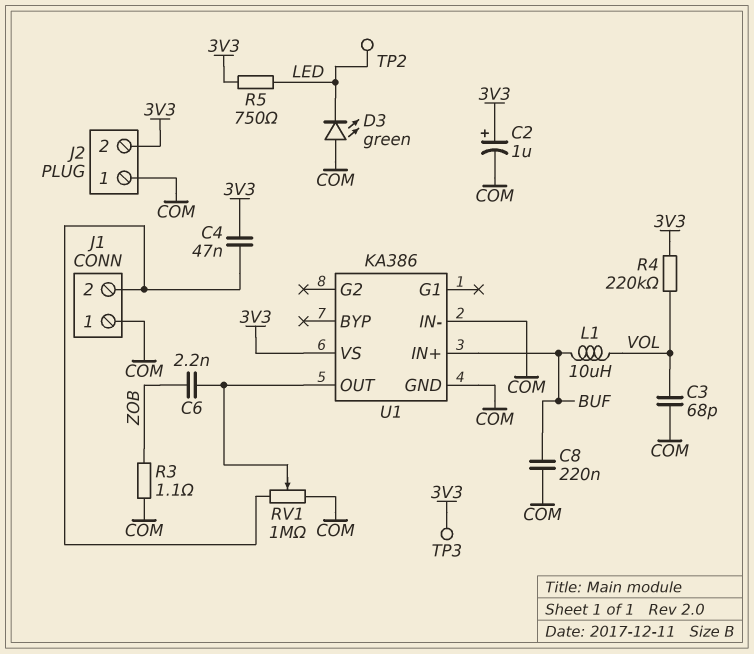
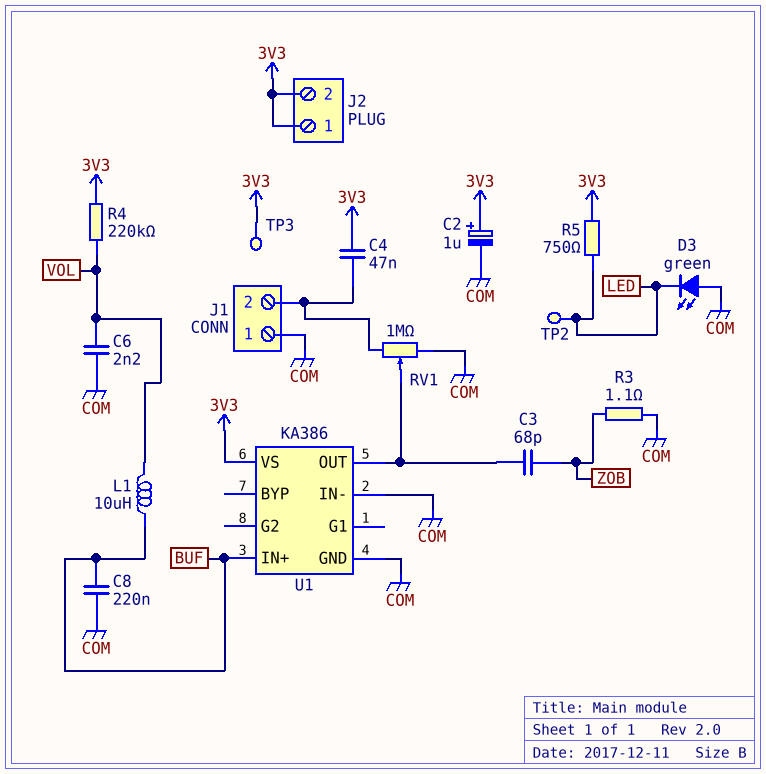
C3: 68pF (COM, VOL) -> 68pF (U1/OUT, ZOB)
C6: 2.2nF (U1/OUT, ZOB) -> 2.2nF (COM, VOL)
J2 pin 1: COM -> 3V3

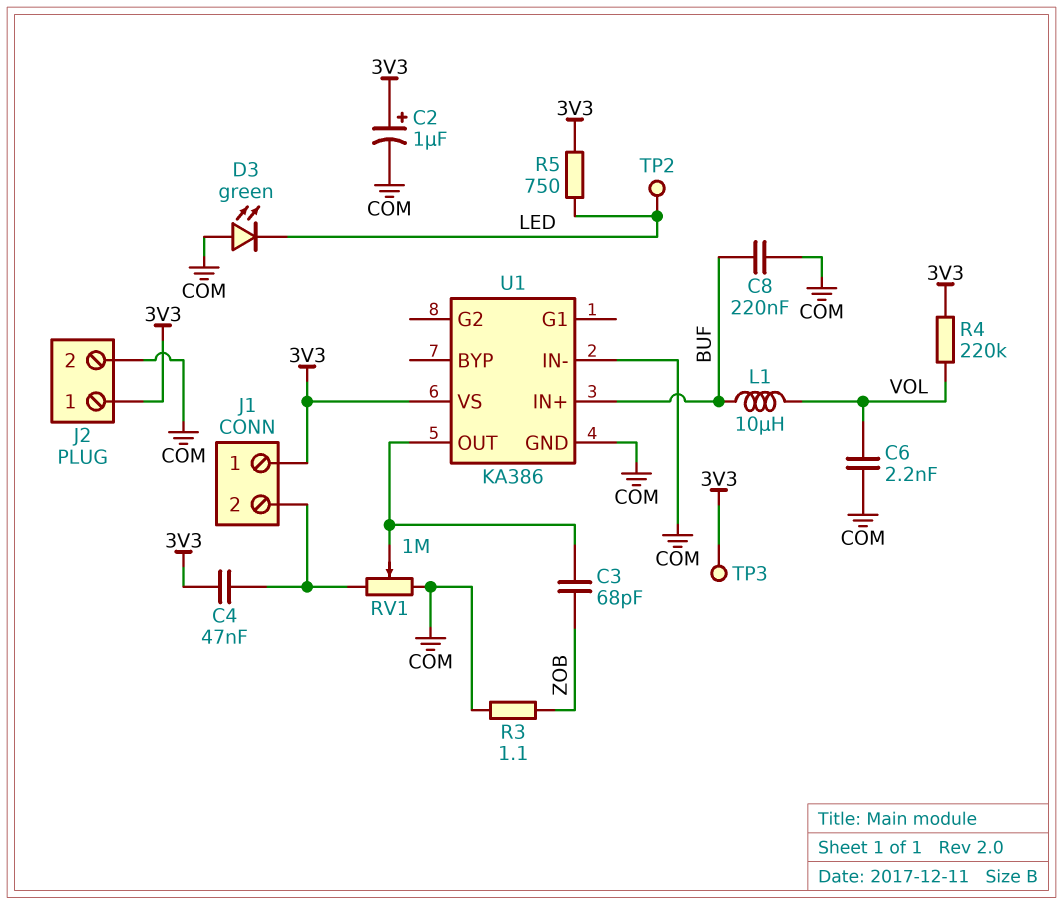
J1 pin 1: COM -> 3V3
J2 pin 2: 3V3 -> COM

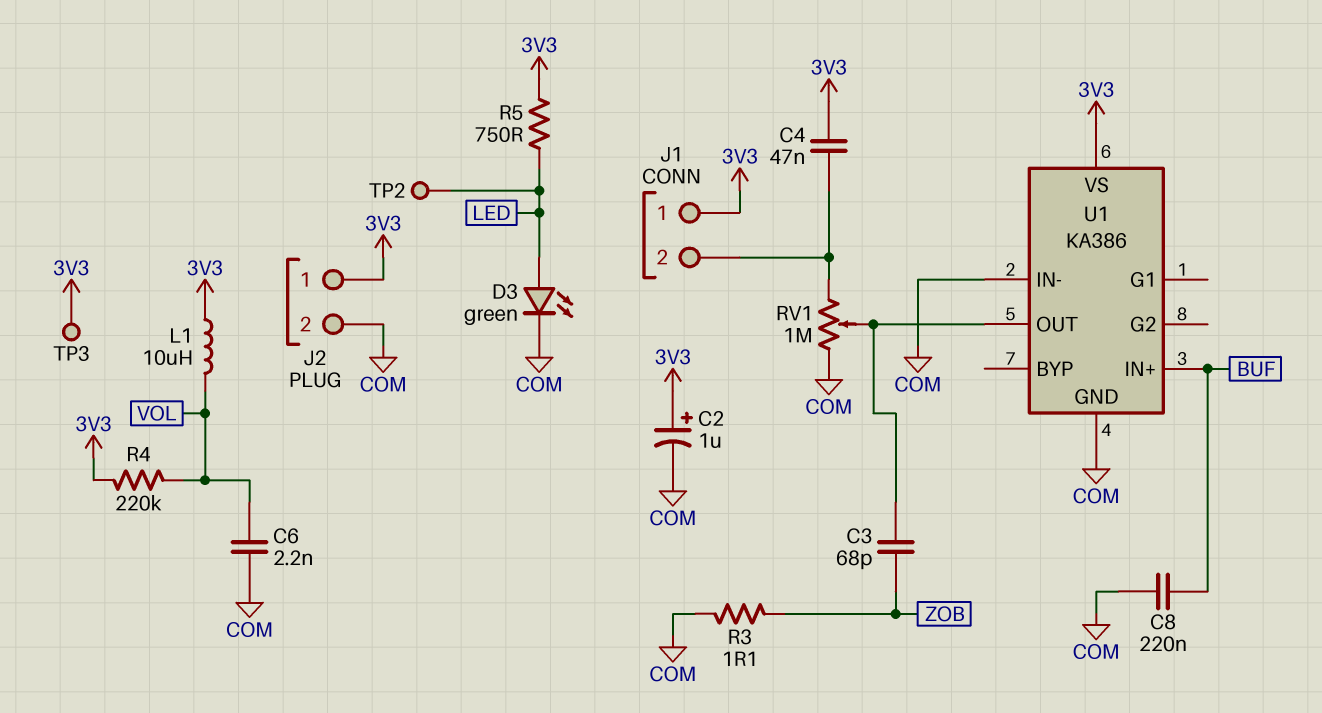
D3: LED green (A COM, K LED) -> LED green (A LED, K COM)
L1: 10uH (BUF, VOL) -> 10uH (3V3, VOL)

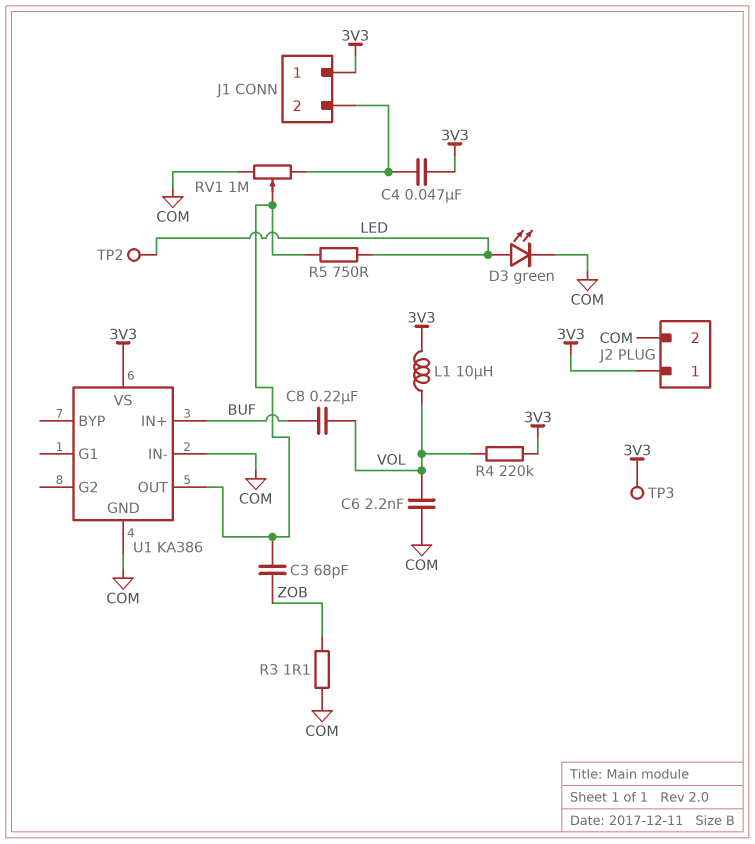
C2: 1uF (plus 3V3, minus COM) -> none
C8: 220nF (BUF, COM) -> 220nF (BUF, VOL)
R5: 750 (3V3, LED) -> 750 (LED, U1/OUT)

